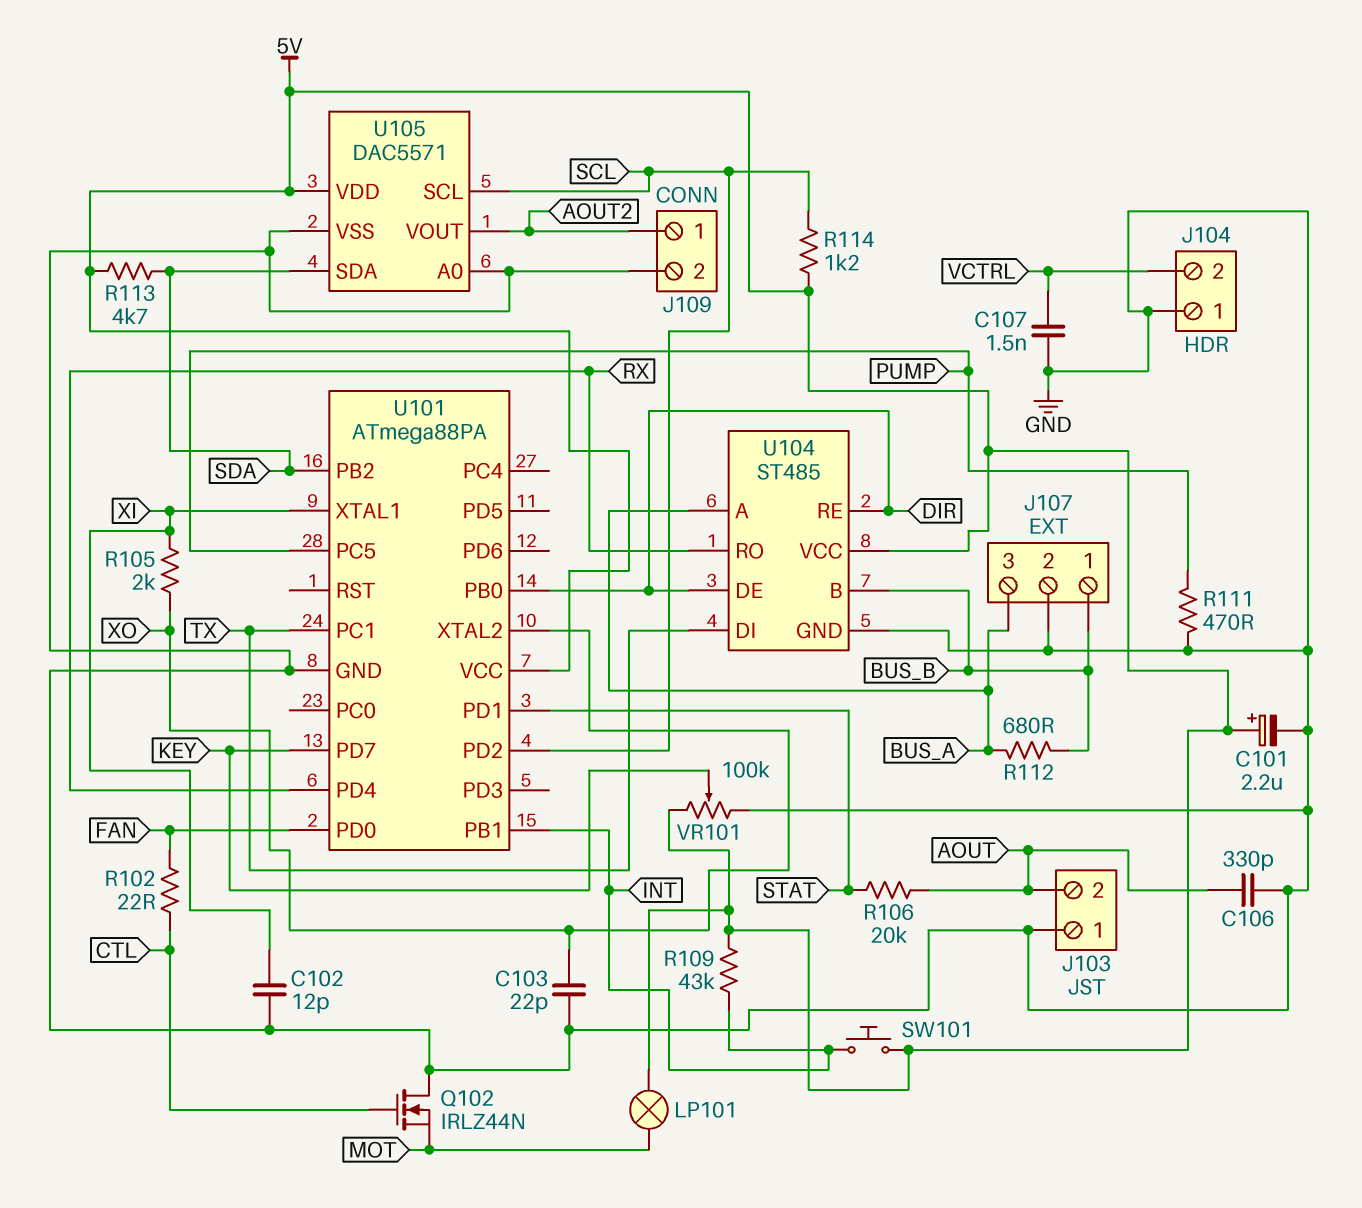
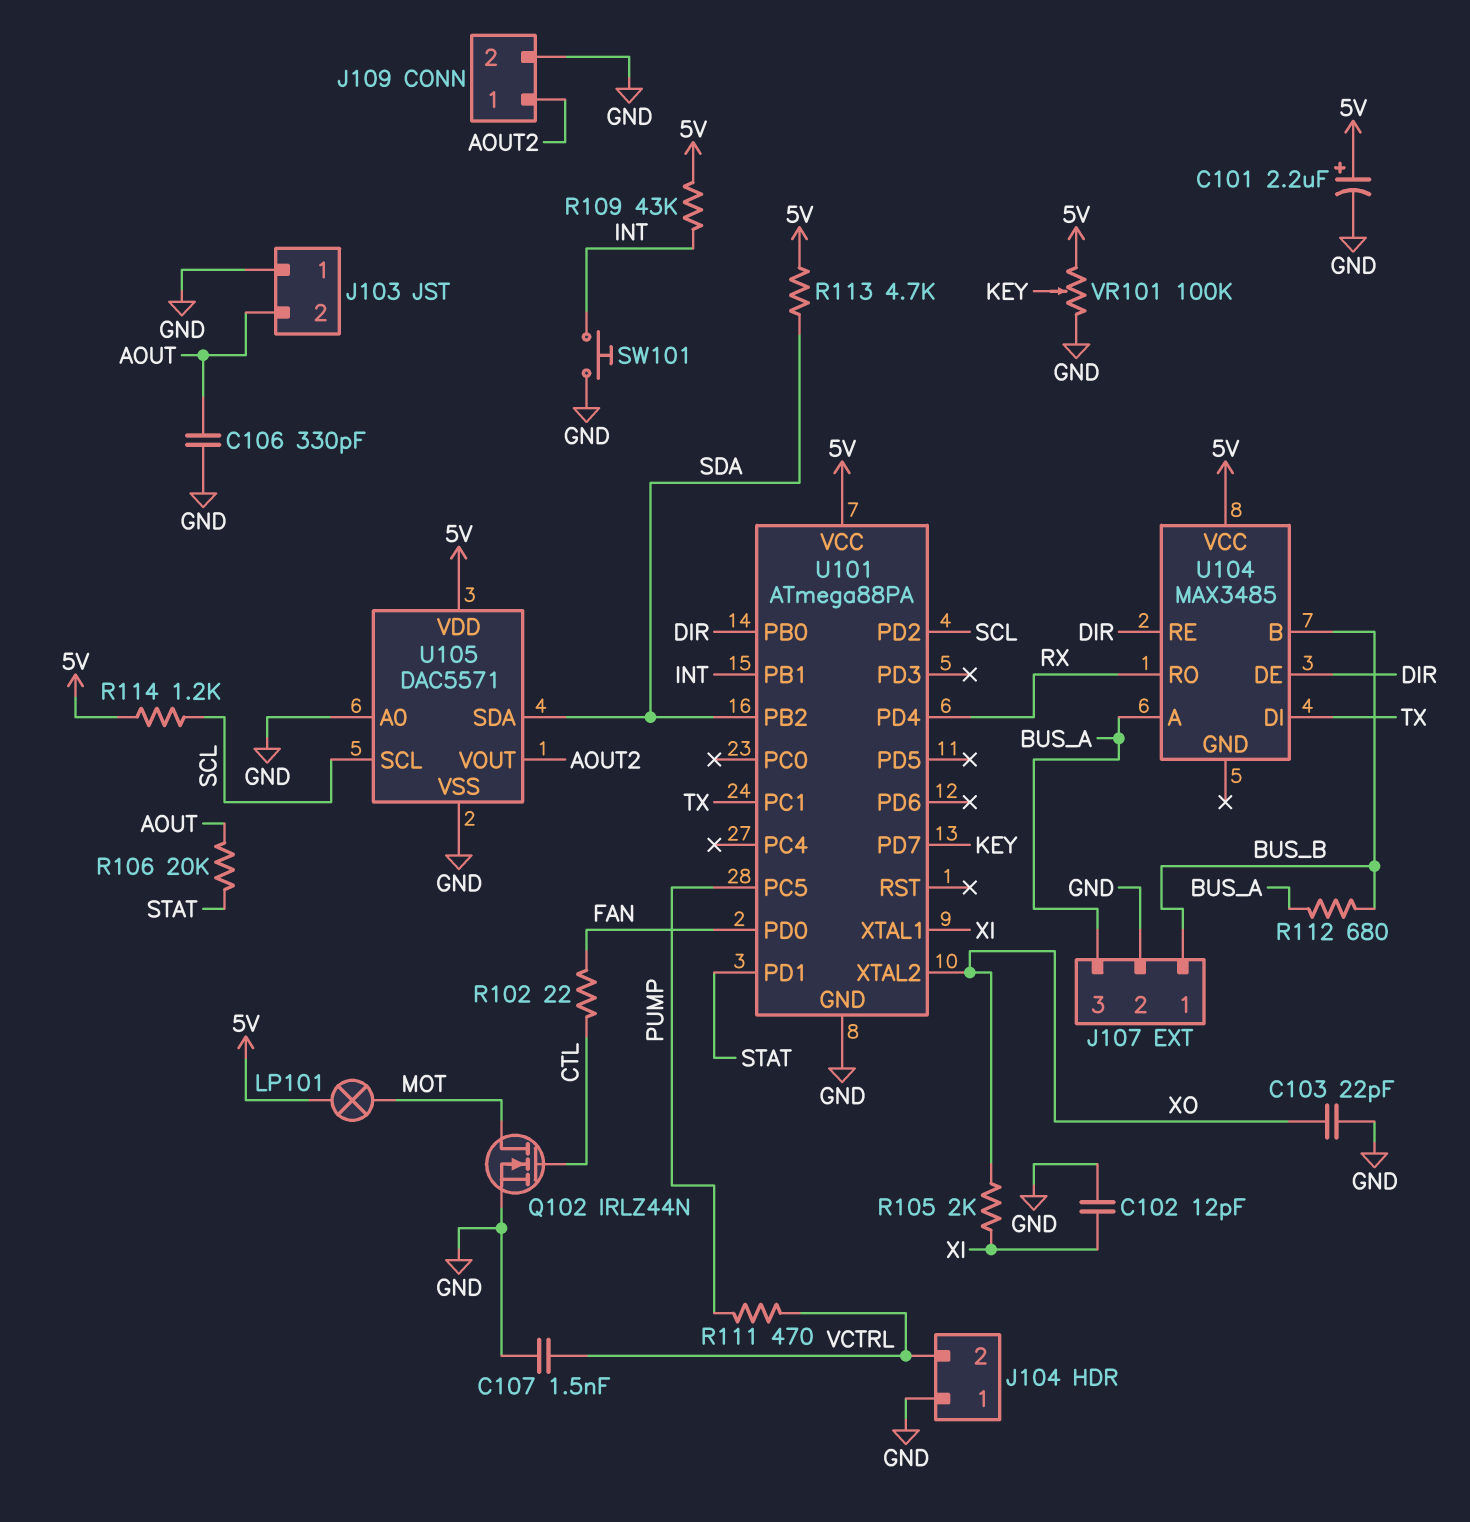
Q102: NMOS IRLZ44N (G CTL, D GND, S MOT) -> NMOS IRLZ44N (G CTL, D MOT, S GND)
R111: 470 (GND, PUMP) -> 470 (PUMP, VCTRL)
SW101: button (5V, INT) -> button (GND, INT)
U104: ST485 -> MAX3485
U104 pin GND: GND -> none

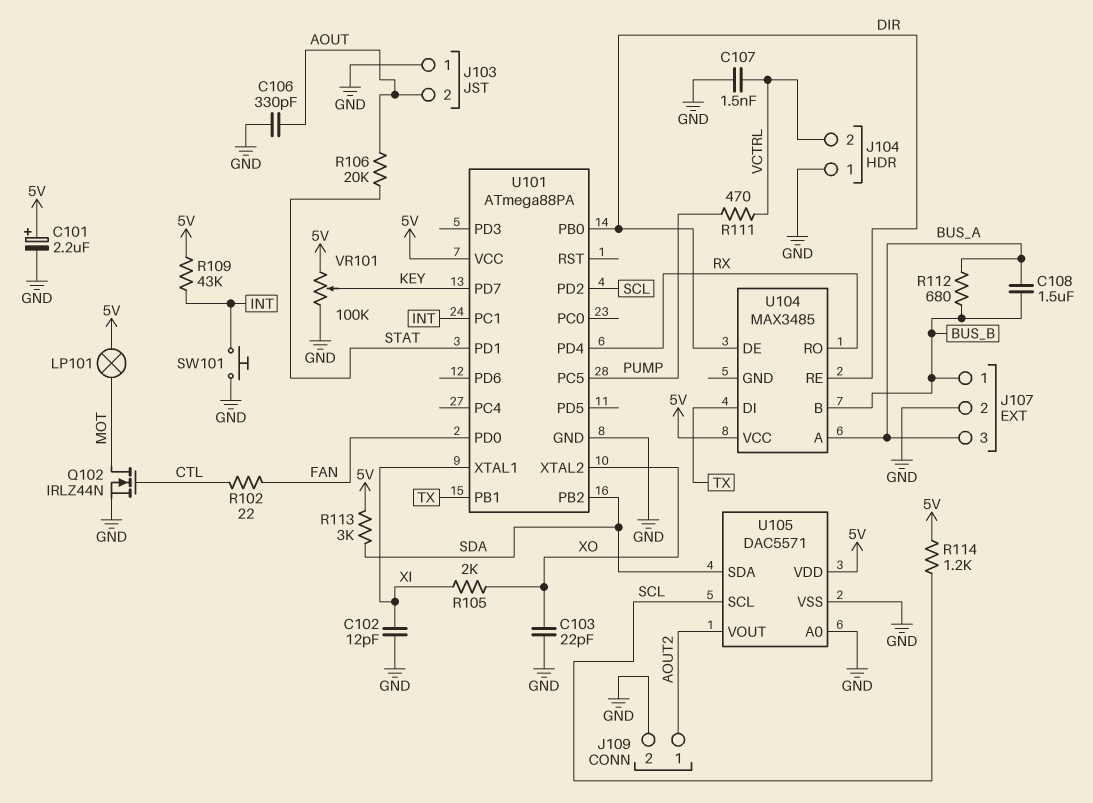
C108: none -> 1.5uF (BUS_A, BUS_B)
R113: 4.7k (5V, SDA) -> 3k (5V, SDA)
U101 pin PB1: INT -> TX
U101 pin PC1: TX -> INT

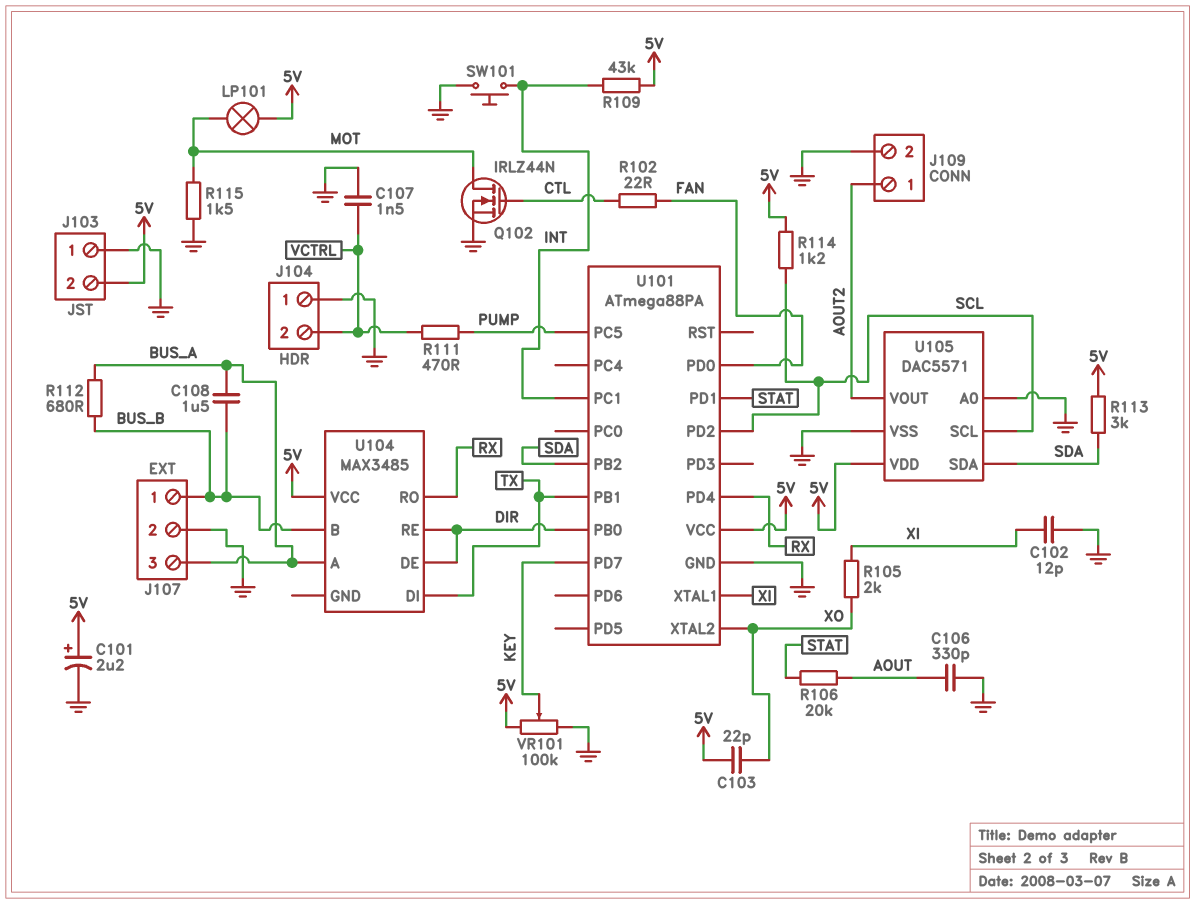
C103: 22pF (GND, XO) -> 22pF (5V, XO)
J103 pin 2: AOUT -> 5V
R115: none -> 1.5k (GND, MOT)

